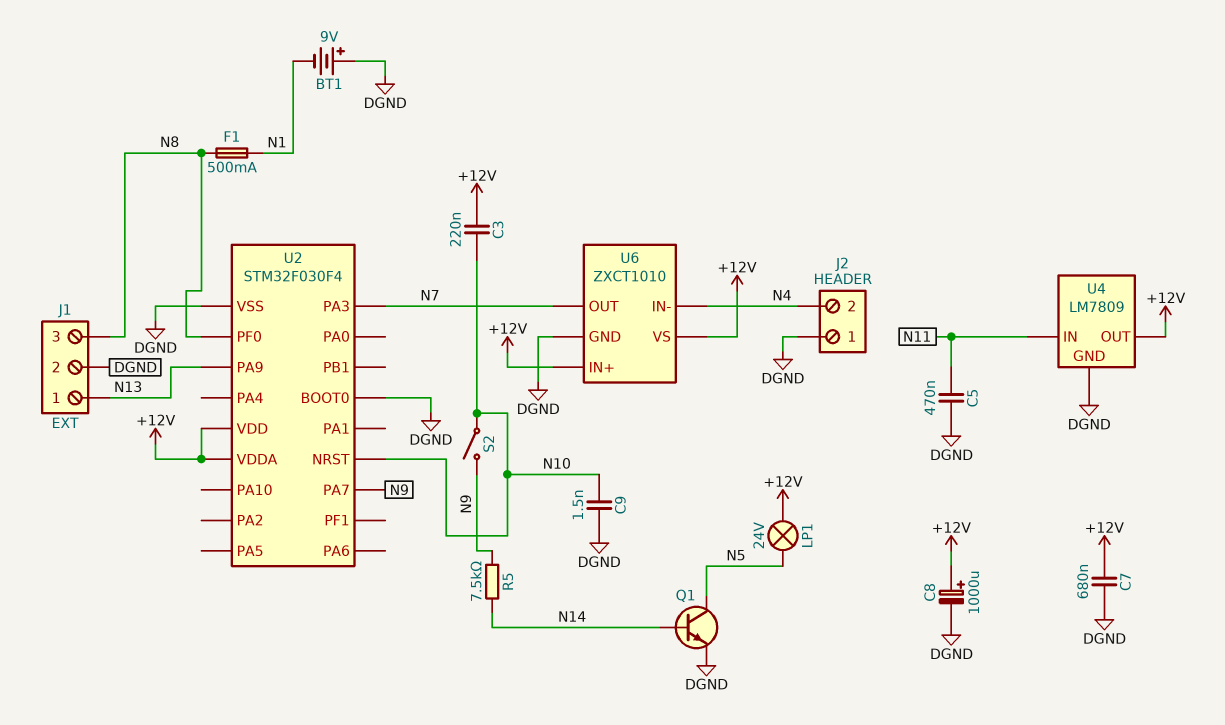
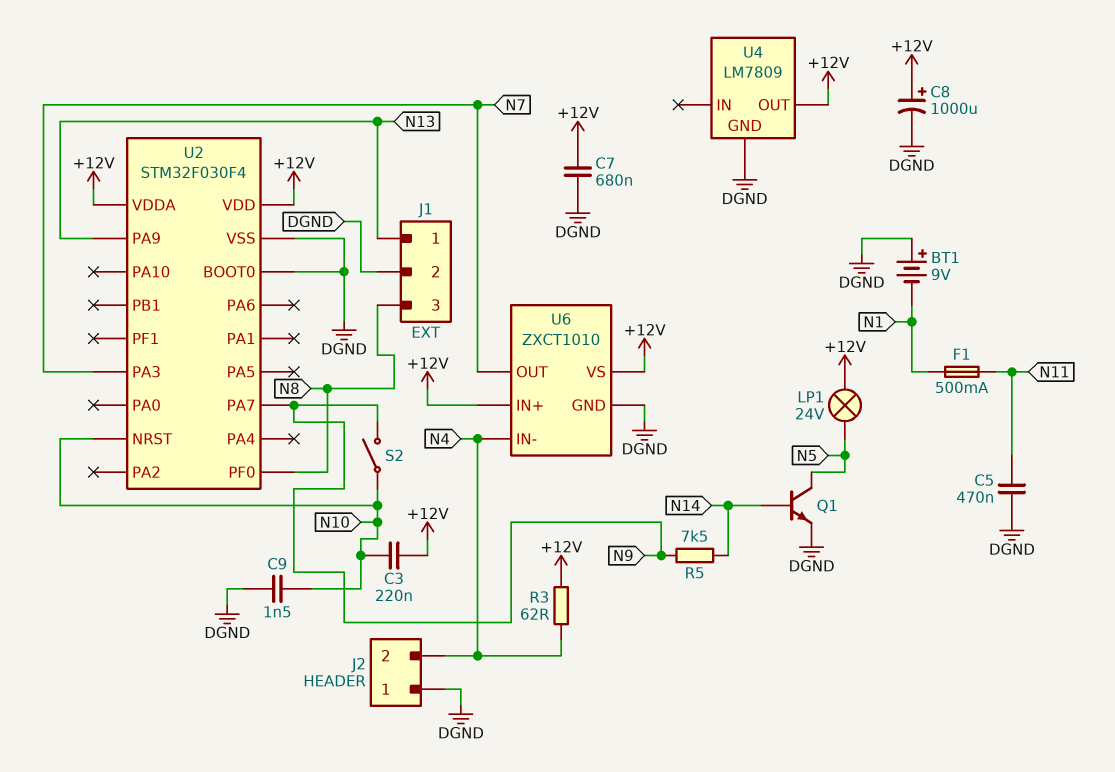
F1: 500mA (N1, N8) -> 500mA (N1, N11)
R3: none -> 62 (+12V, N4)
U4 pin IN: N11 -> none

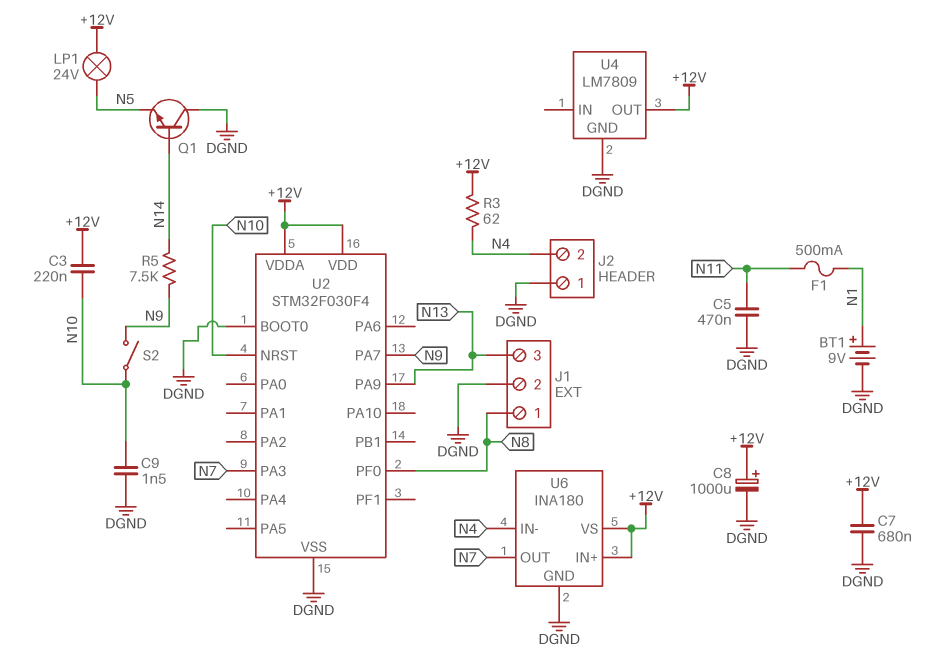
BT1: 9V (plus DGND, minus N1) -> 9V (plus N1, minus DGND)
J1 pin 1: N13 -> N8
J1 pin 3: N8 -> N13
Q1: NPN (B N14, C N5, E DGND) -> NPN (B N14, C DGND, E N5)
U6: ZXCT1010 -> INA180

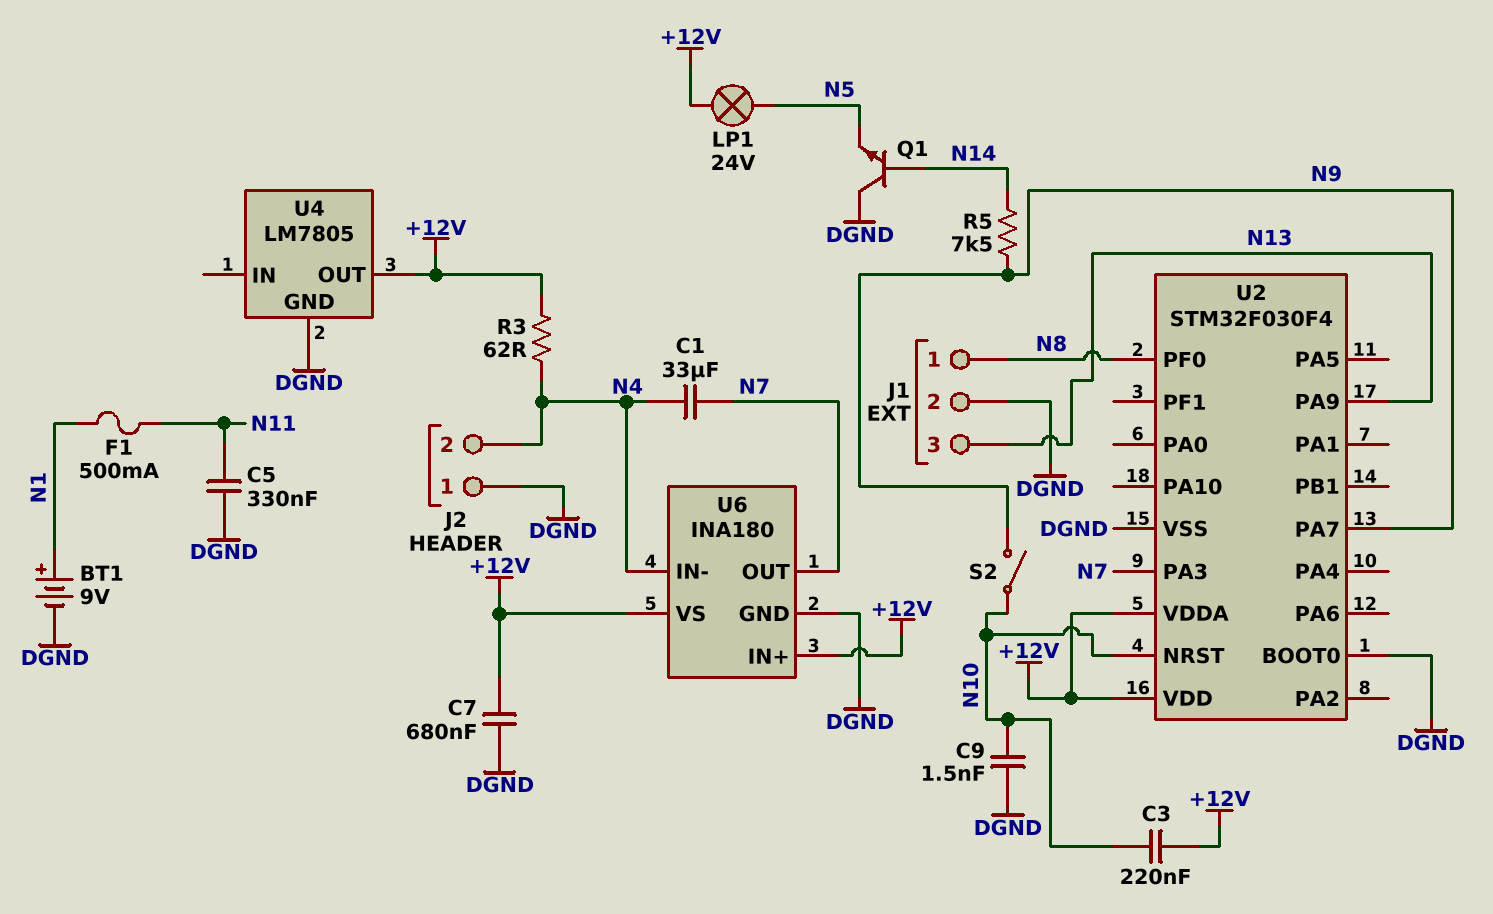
C1: none -> 33uF (N4, N7)
C5: 470nF (DGND, N11) -> 330nF (DGND, N11)
C8: 1000uF (plus +12V, minus DGND) -> none
U4: LM7809 -> LM7805

